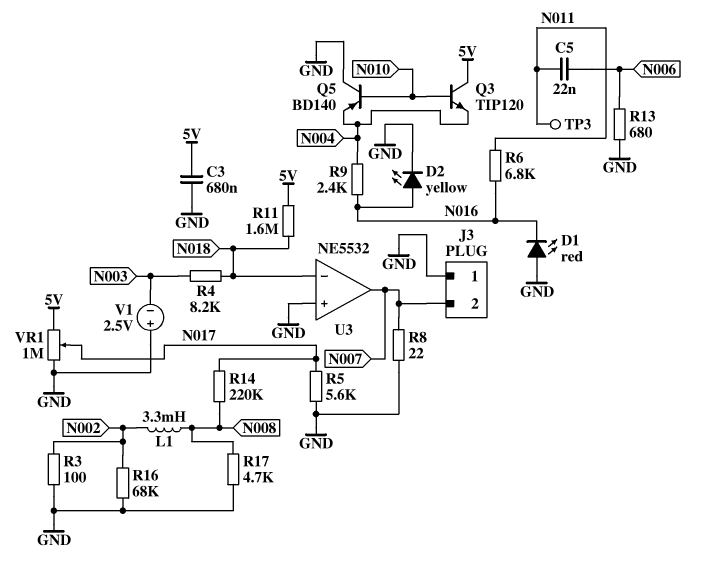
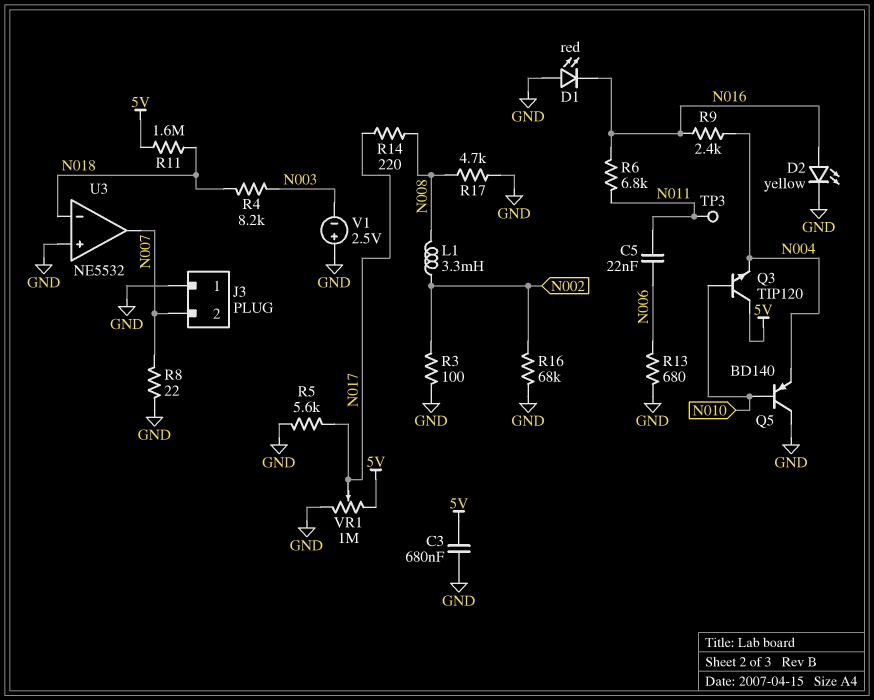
R14: 220k (N008, N017) -> 220 (N008, N017)

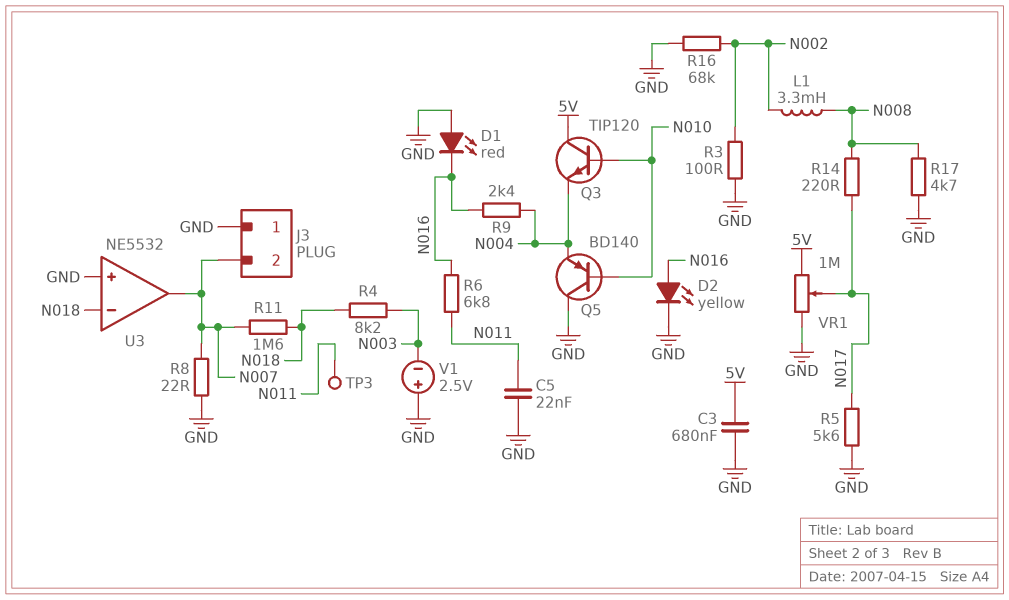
C5: 22nF (N006, N011) -> 22nF (GND, N011)
R11: 1.6M (5V, N018) -> 1.6M (N007, N018)
R13: 680 (GND, N006) -> none

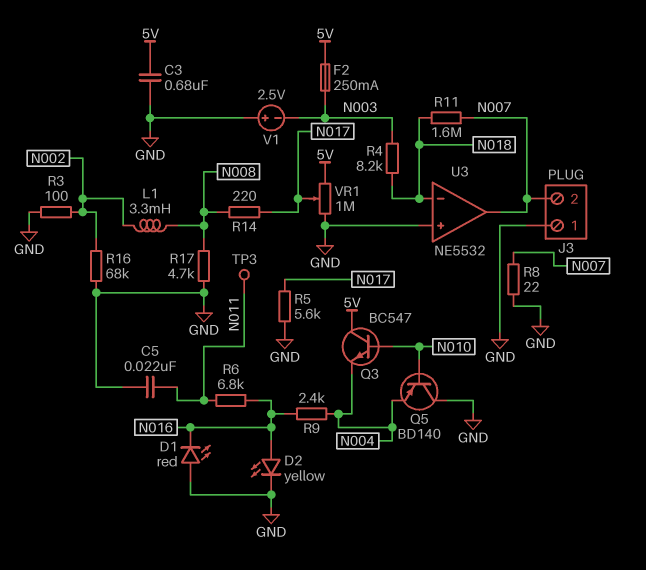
F2: none -> 250mA (5V, N003)
Q3: NPN TIP120 (B N010, C 5V, E N004) -> NPN BC547 (B N010, C 5V, E N004)

